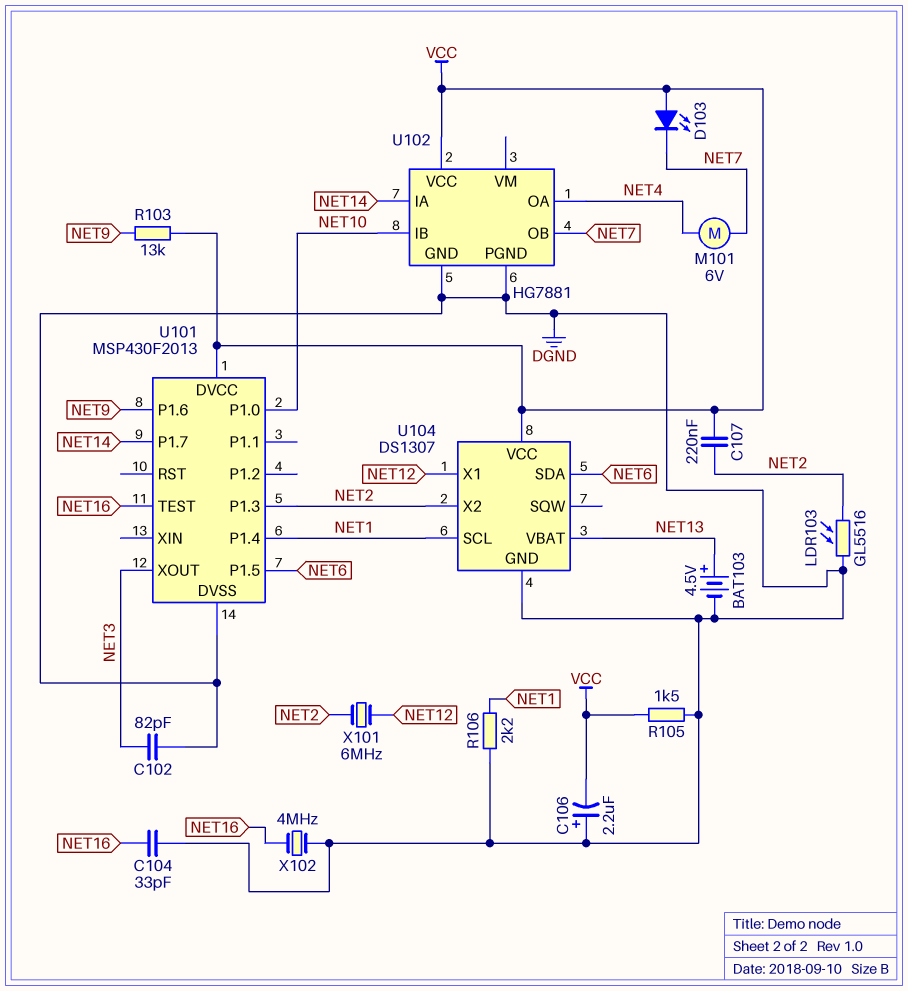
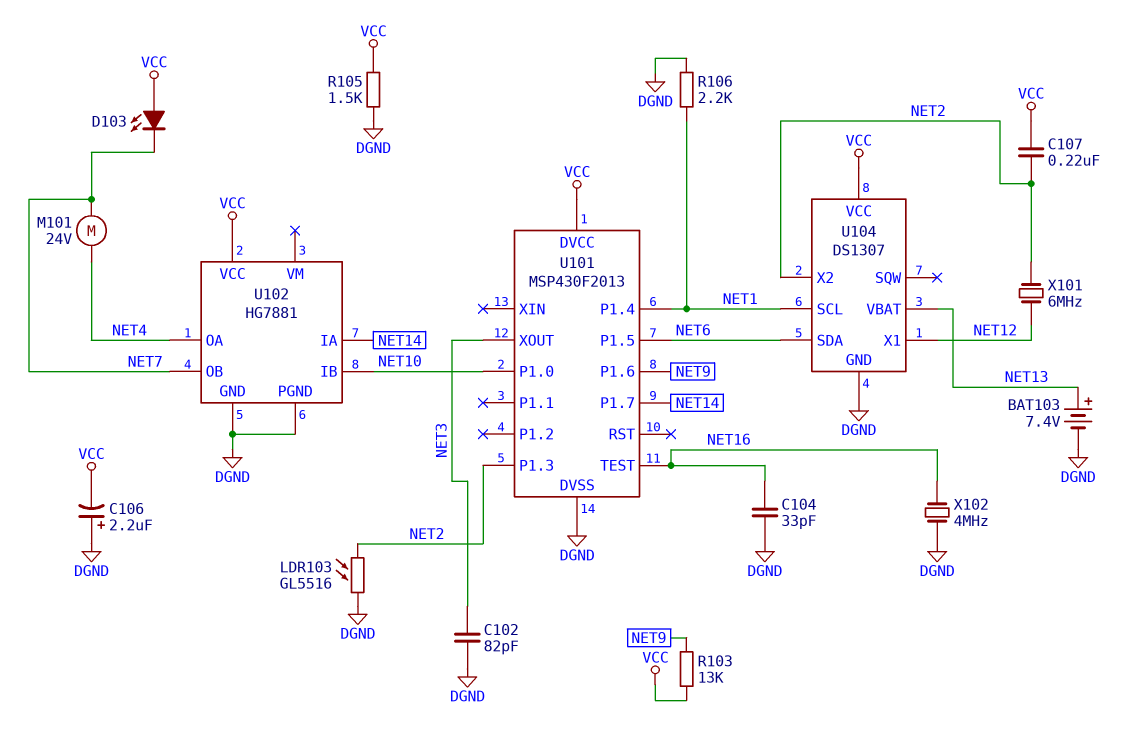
BAT103: 4.5V (plus NET13, minus DGND) -> 7.4V (plus NET13, minus DGND)
M101: motor 6V (NET4, NET7) -> motor 24V (NET4, NET7)

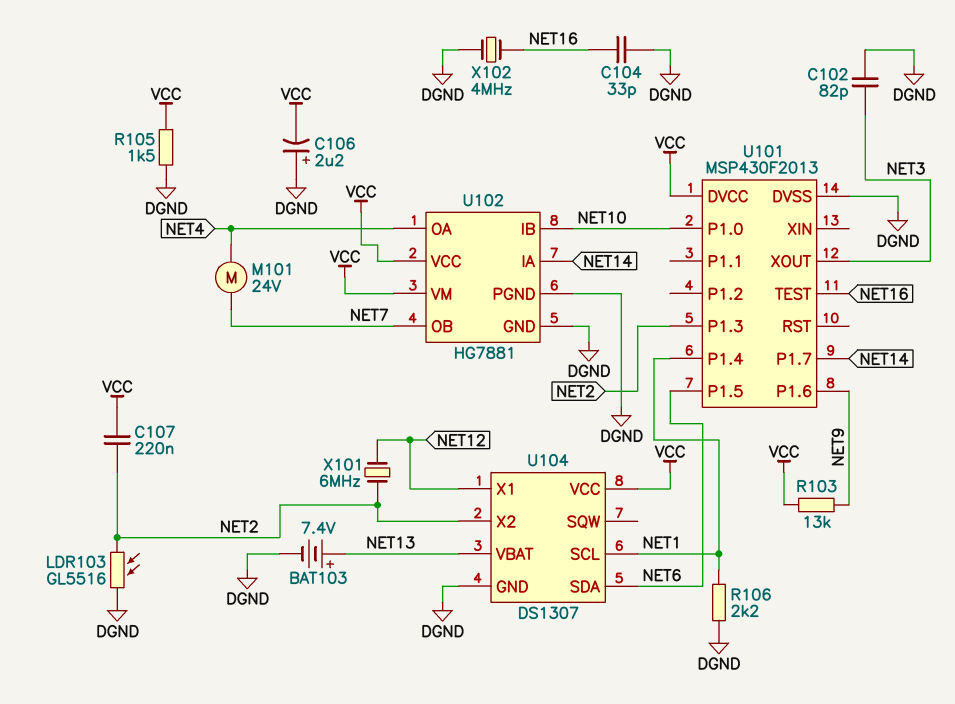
D103: LED (A VCC, K NET7) -> none
U102 pin VM: none -> VCC

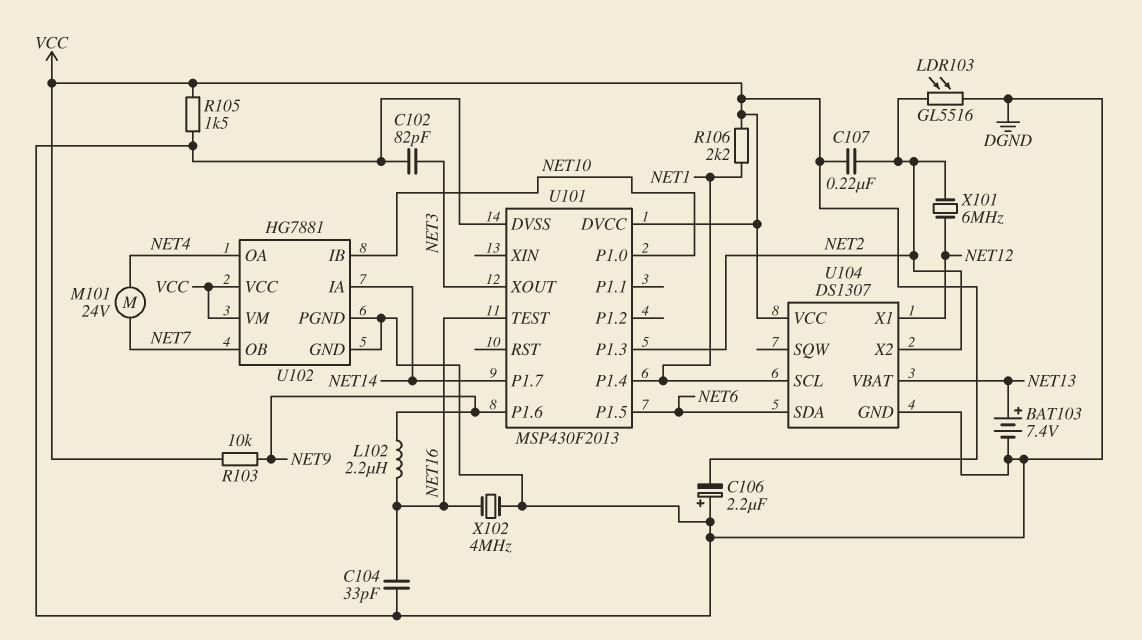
L102: none -> 2.2uH (NET9, NET16)
R103: 13k (NET9, VCC) -> 10k (NET9, VCC)
R106: 2.2k (DGND, NET1) -> 2.2k (NET1, VCC)

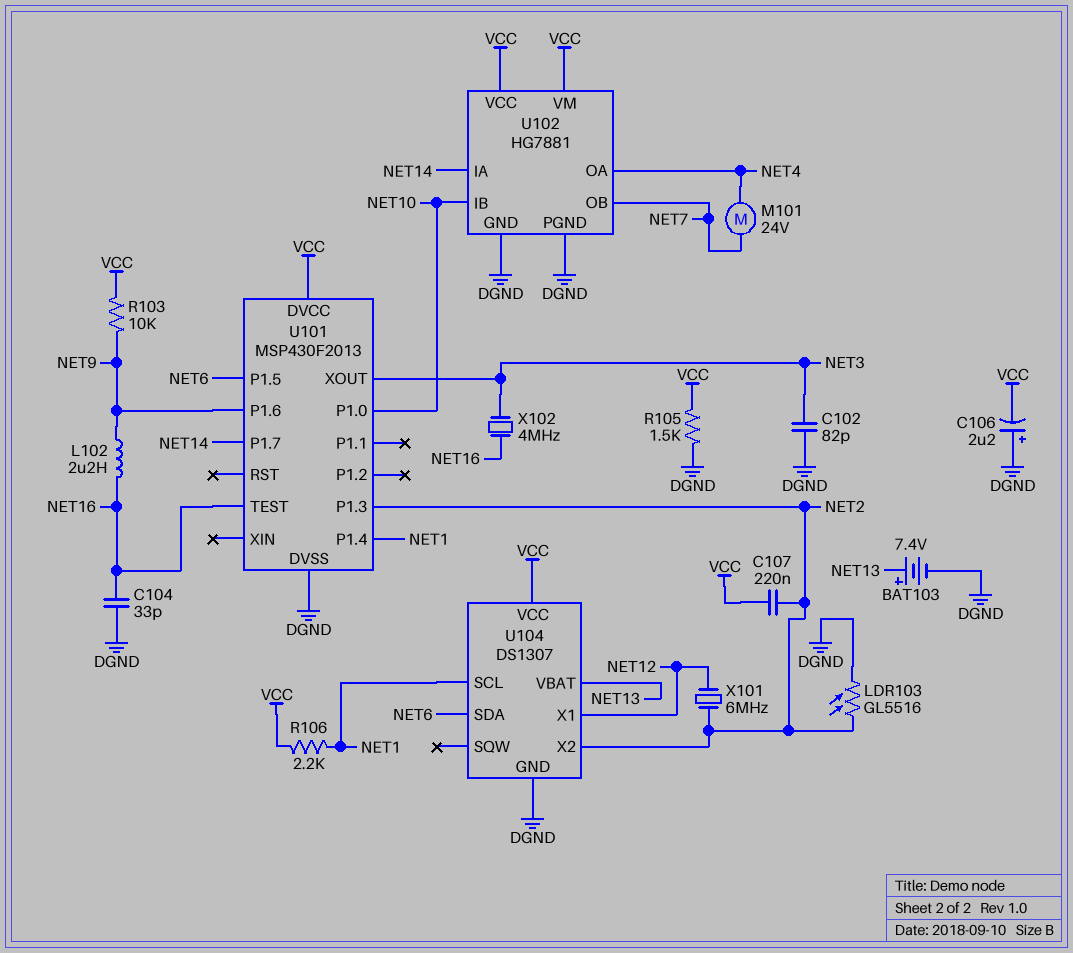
X102: 4MHz (DGND, NET16) -> 4MHz (NET3, NET16)

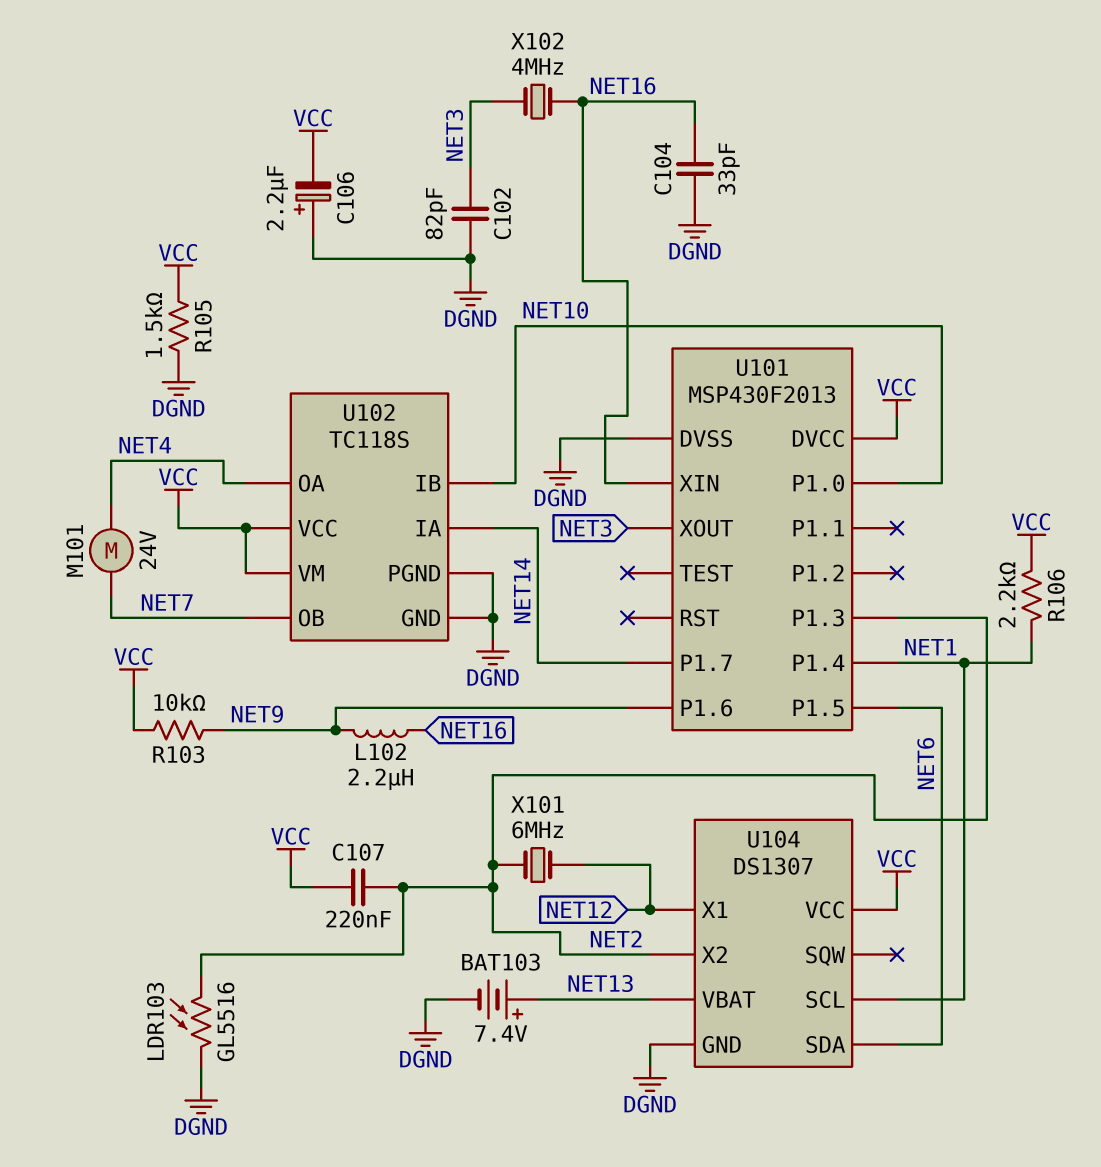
U101 pin TEST: NET16 -> none
U101 pin XIN: none -> NET16
U102: HG7881 -> TC118S

